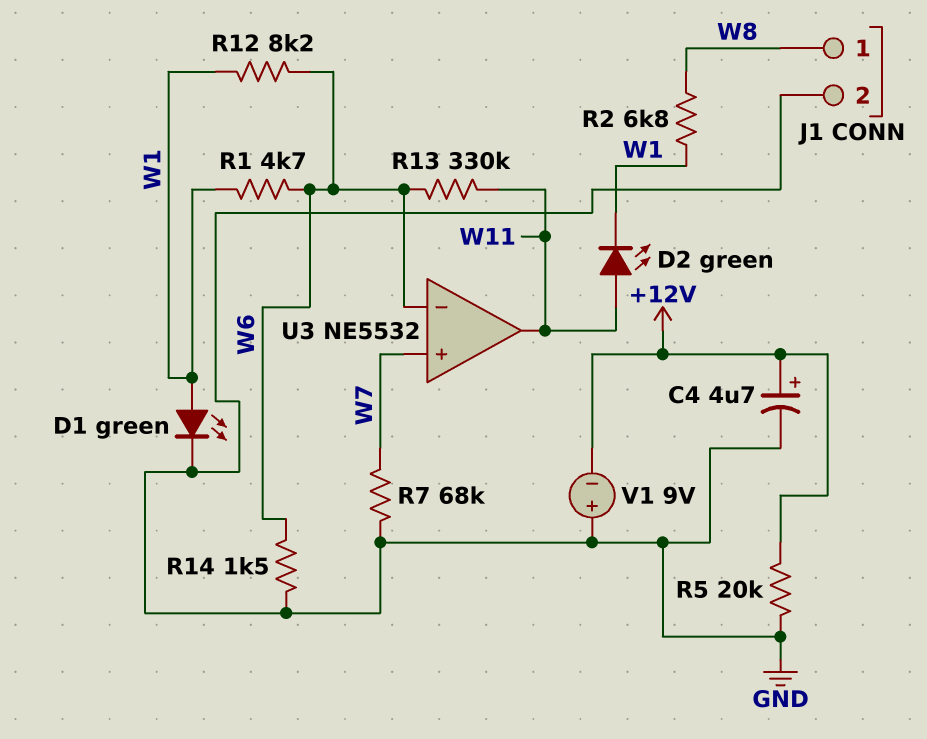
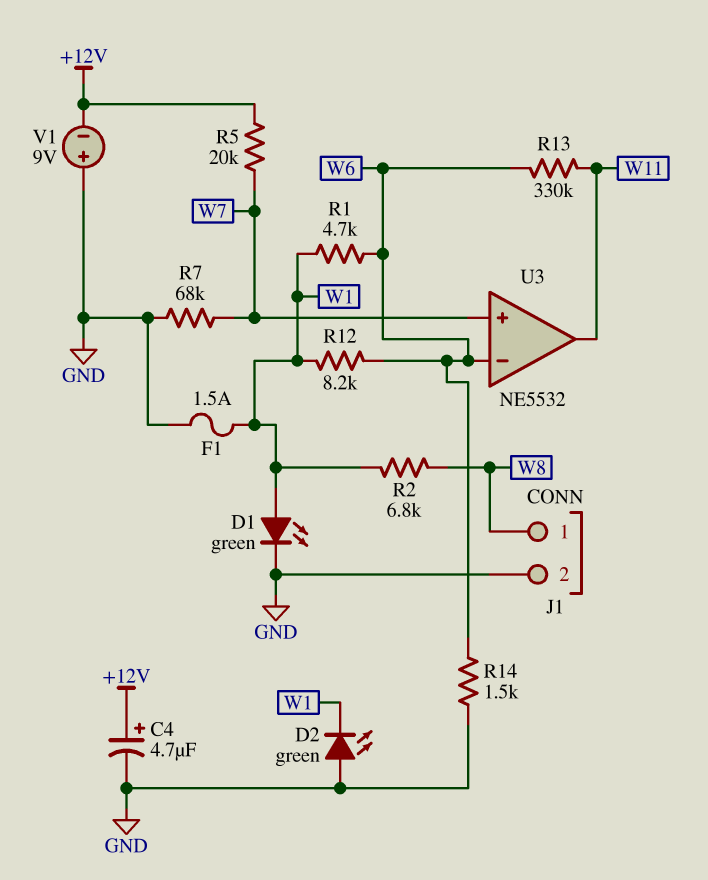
D2: LED green (A W11, K W1) -> LED green (A GND, K W1)
F1: none -> 1.5A (GND, W1)
R5: 20k (+12V, GND) -> 20k (+12V, W7)

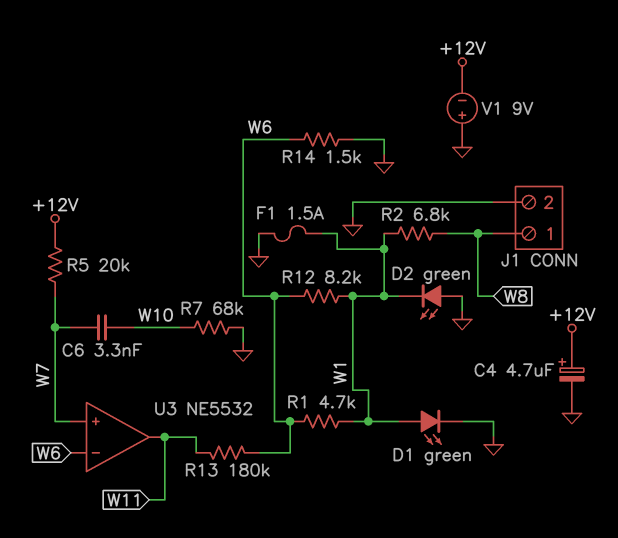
C6: none -> 3.3nF (W7, W10)
R7: 68k (GND, W7) -> 68k (GND, W10)
R13: 330k (W6, W11) -> 180k (W6, W11)

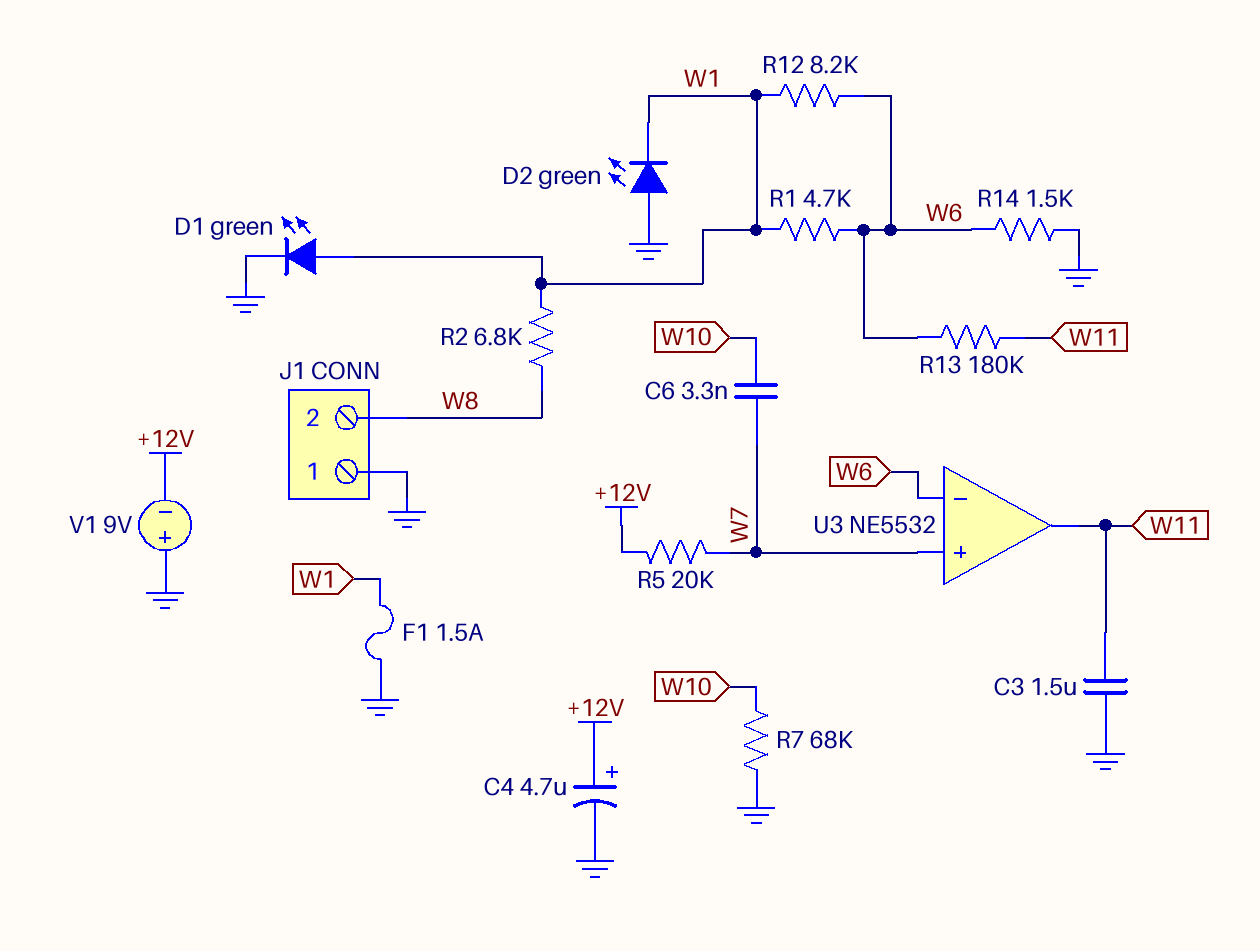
C3: none -> 1.5uF (GND, W11)
J1 pin 1: W8 -> GND
J1 pin 2: GND -> W8

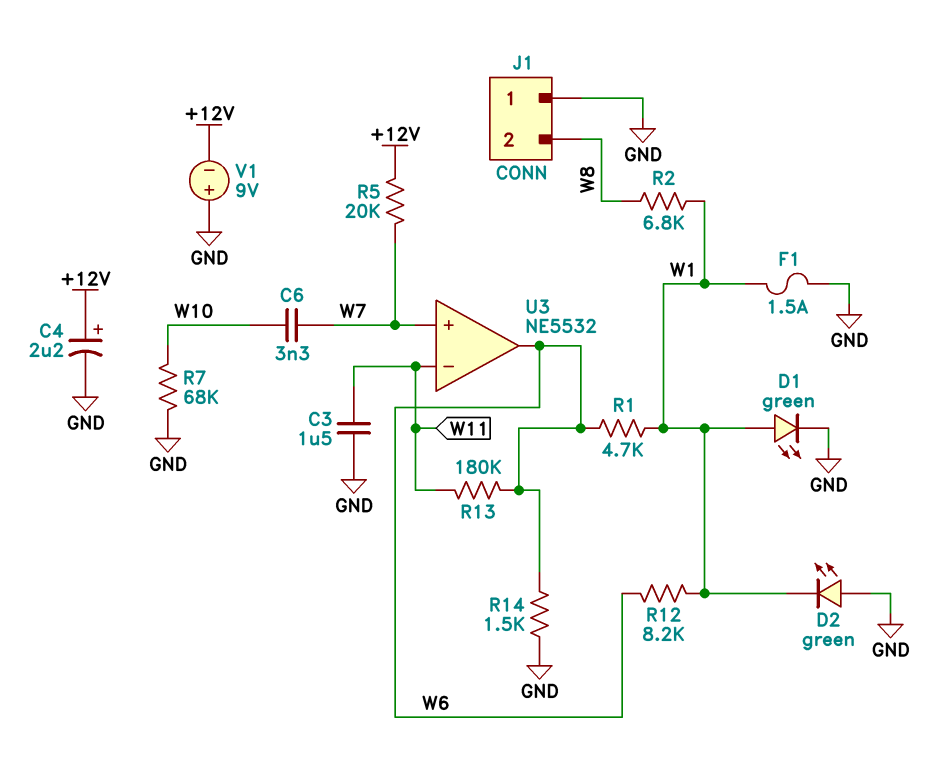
C4: 4.7uF (plus +12V, minus GND) -> 2.2uF (plus +12V, minus GND)
U3 pin in-: W6 -> W11
U3 pin out: W11 -> W6

